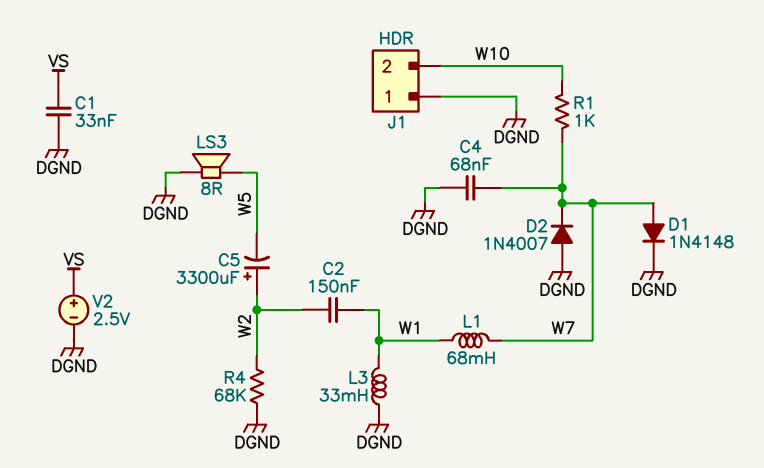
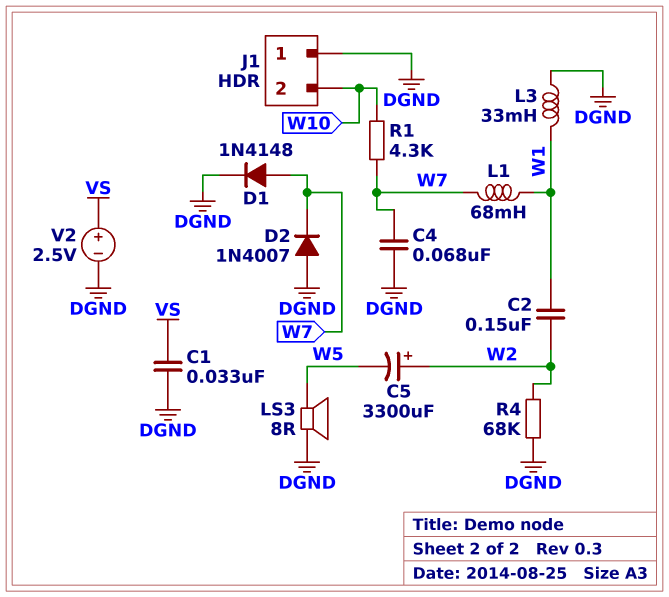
R1: 1k (W7, W10) -> 4.3k (W7, W10)

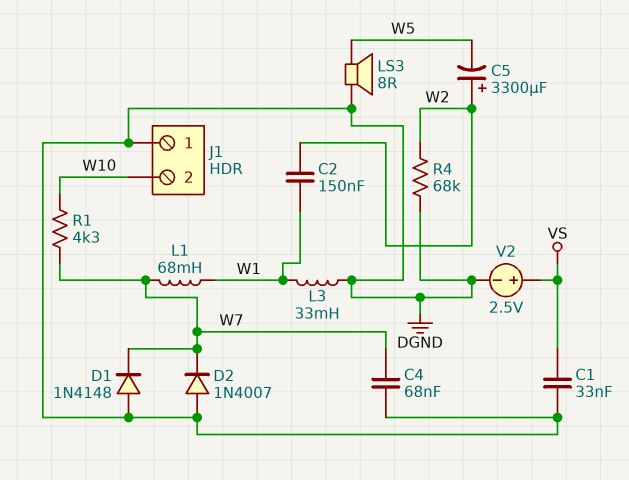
D1: diode 1N4148 (A W7, K DGND) -> diode 1N4148 (A DGND, K W7)

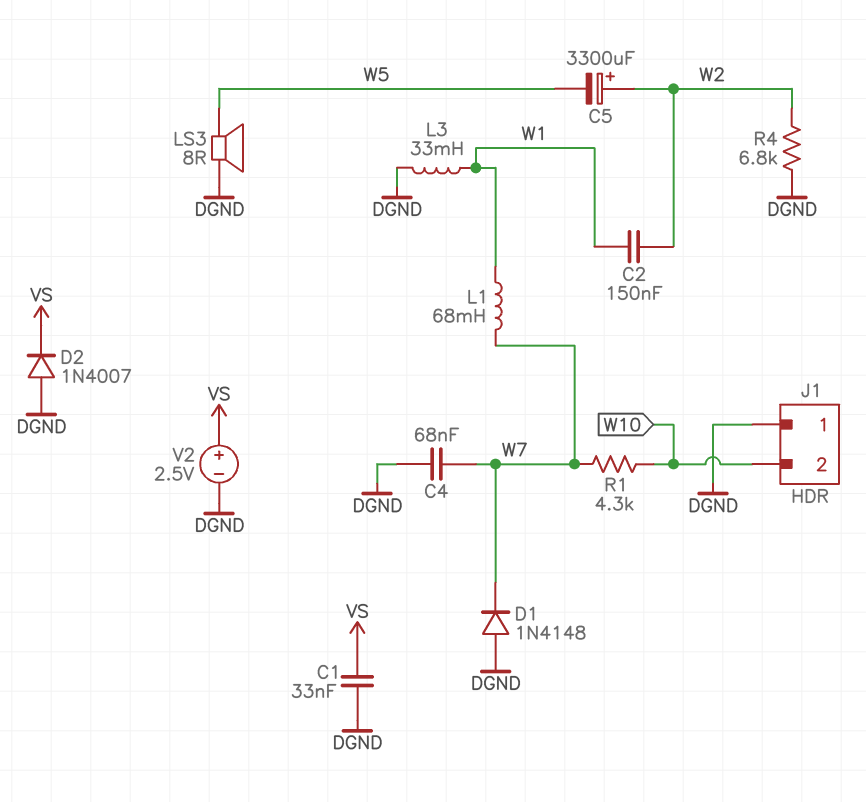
D2: diode 1N4007 (A DGND, K W7) -> diode 1N4007 (A DGND, K VS)
R4: 68k (DGND, W2) -> 6.8k (DGND, W2)

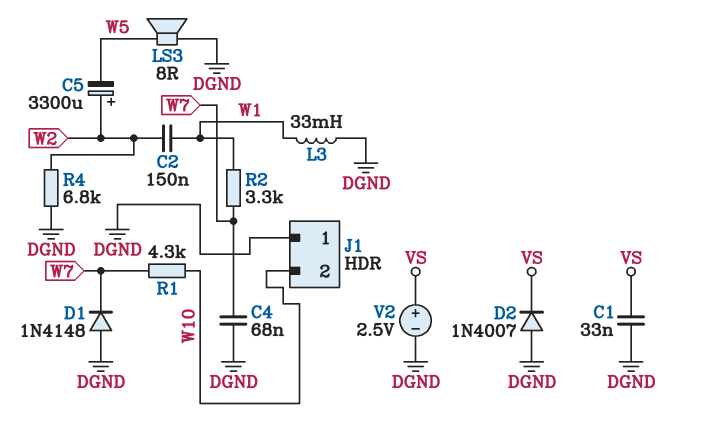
L1: 68mH (W1, W7) -> none
R2: none -> 3.3k (W1, W7)

